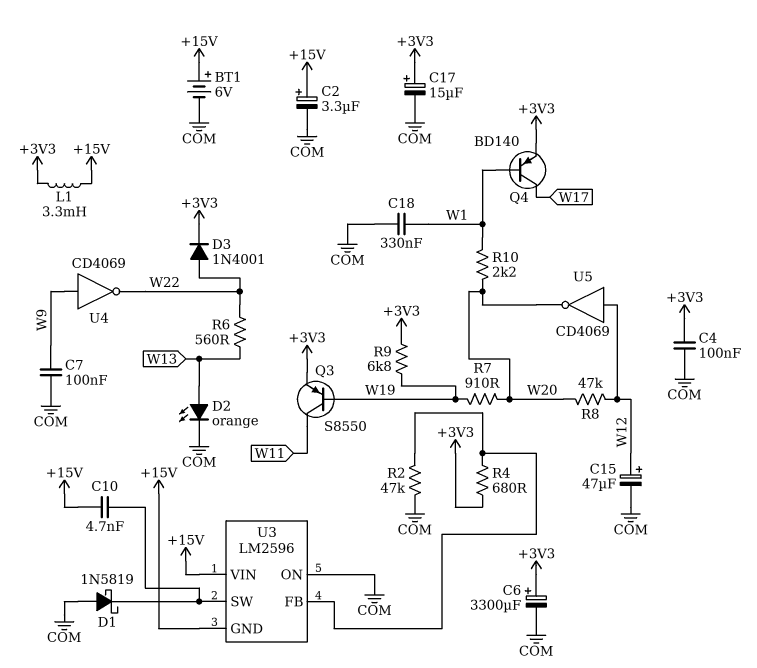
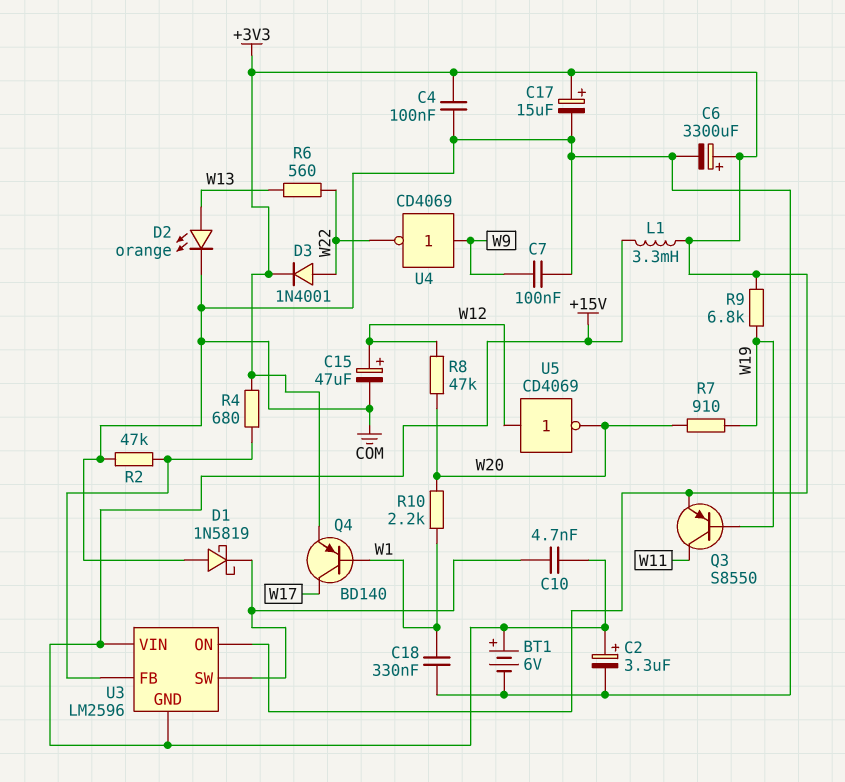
U3 pin ON: COM -> +3V3

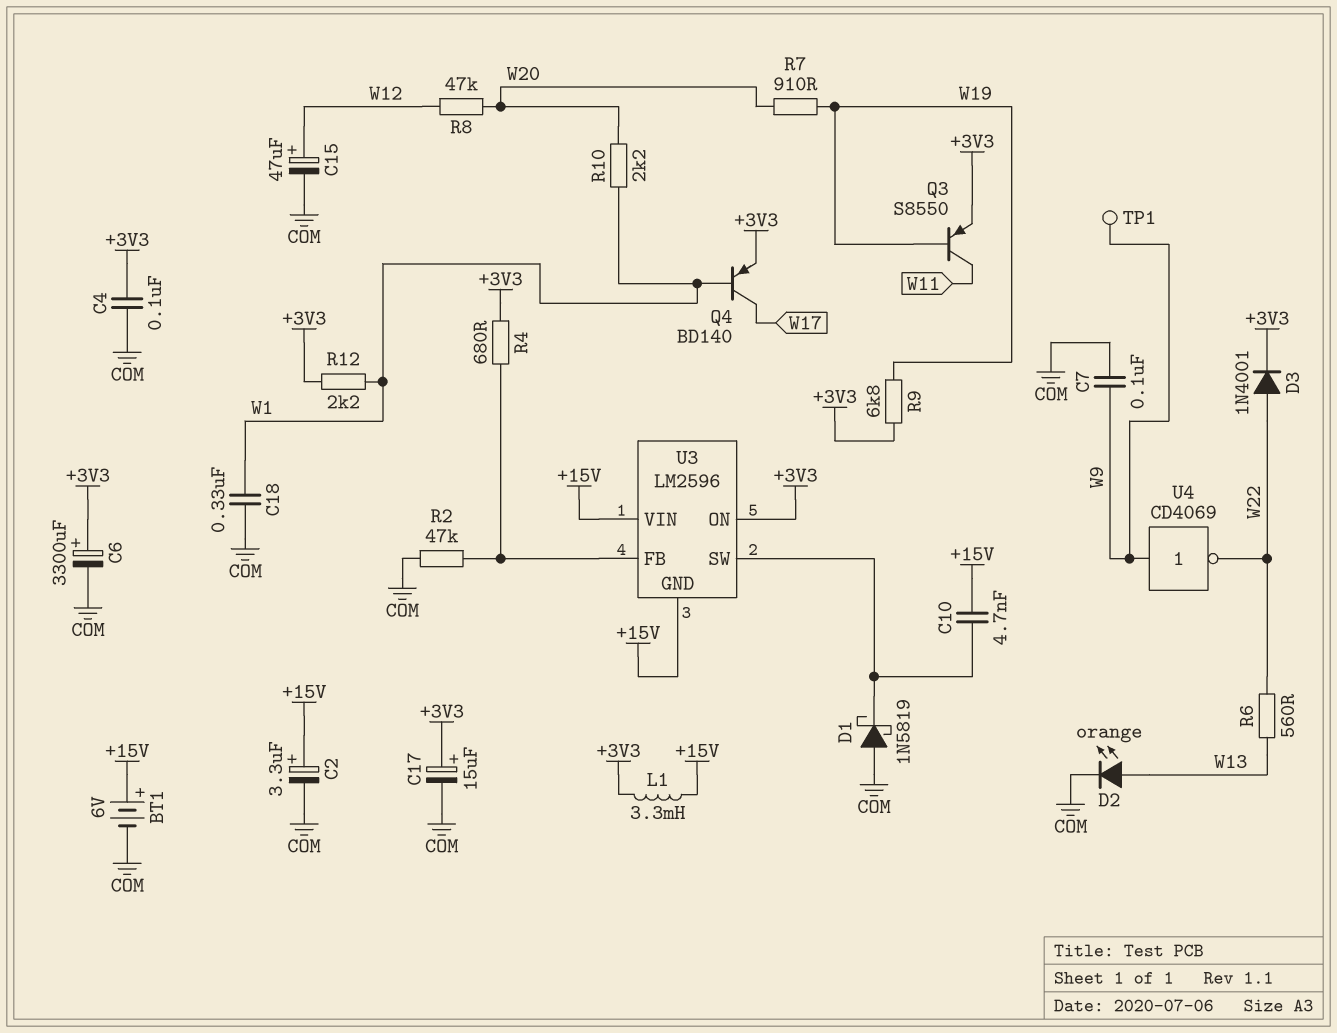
R12: none -> 2.2k (+3V3, W1)
TP1: none -> test point (W9)
U5: NOT CD4069 (in W12, out W20) -> none

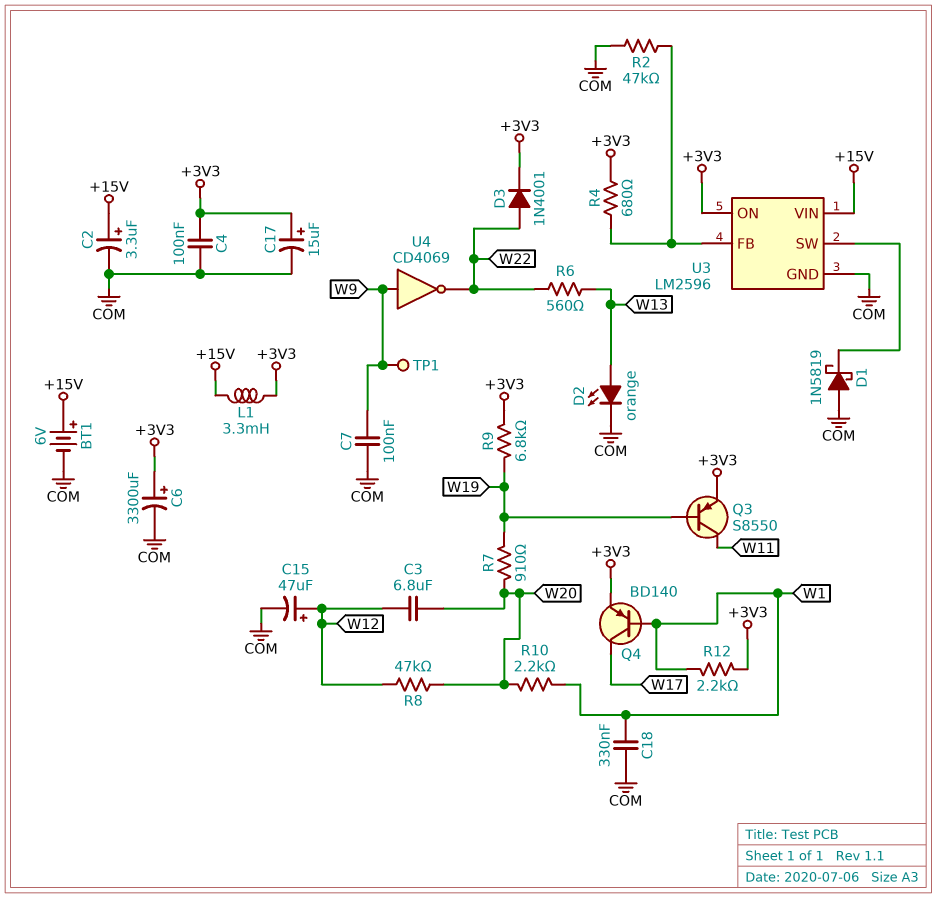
C3: none -> 6.8uF (W12, W20)
C10: 4.7nF (+15V, U3/SW) -> none
U3 pin GND: +15V -> COM

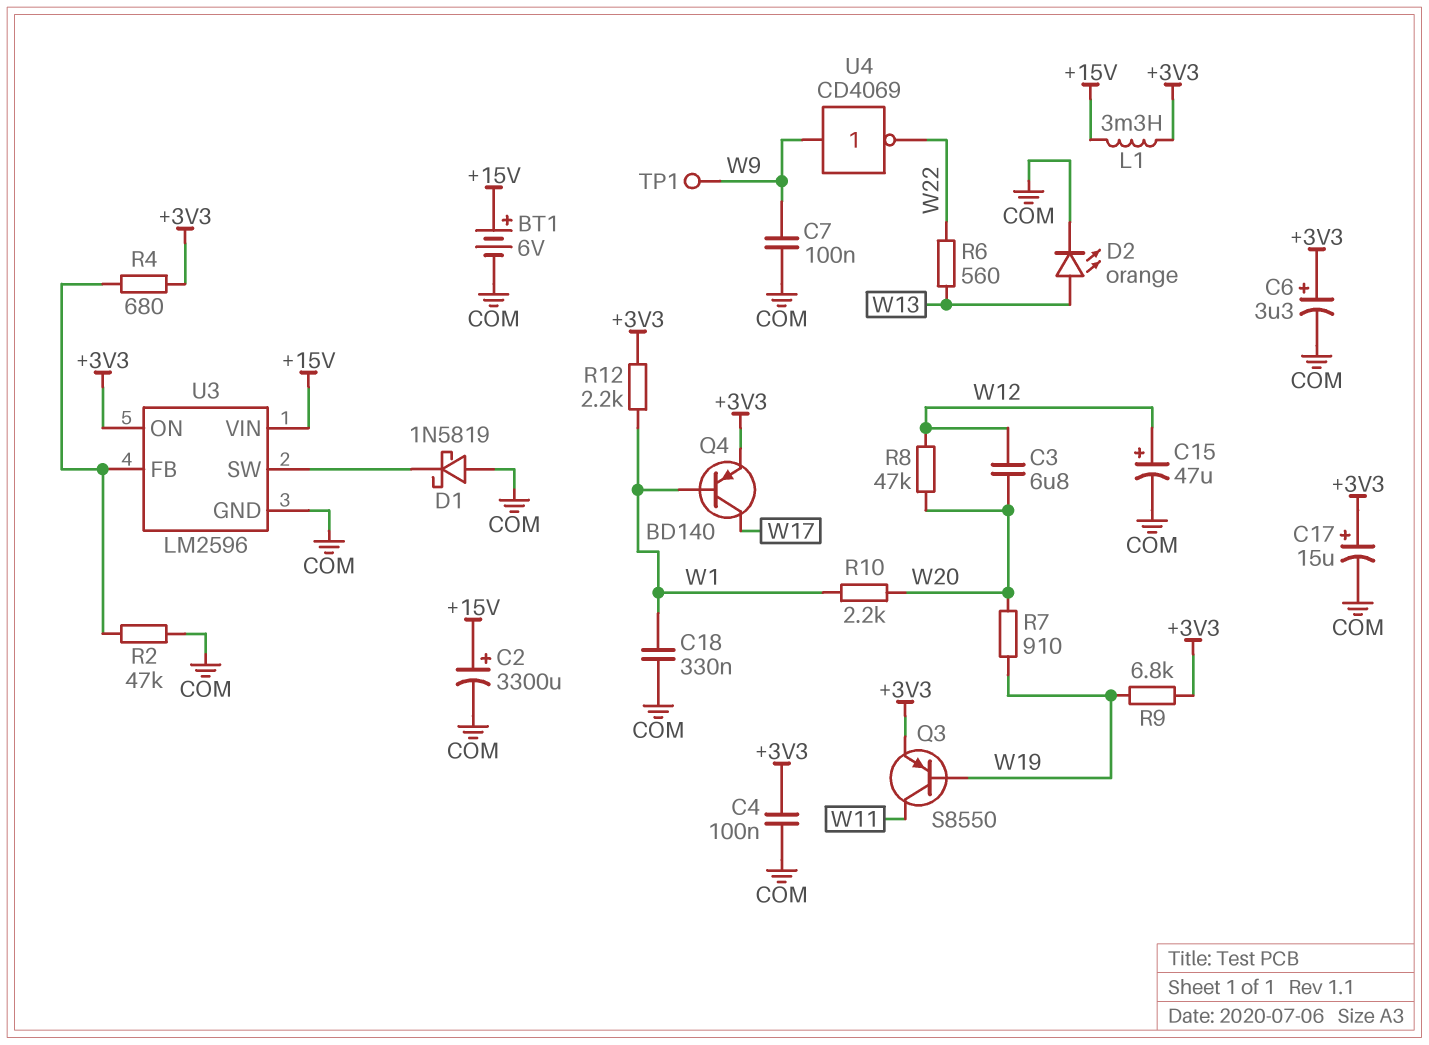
C2: 3.3uF (plus +15V, minus COM) -> 3300uF (plus +15V, minus COM)
C6: 3300uF (plus +3V3, minus COM) -> 3.3uF (plus +3V3, minus COM)
D3: diode 1N4001 (A W22, K +3V3) -> none

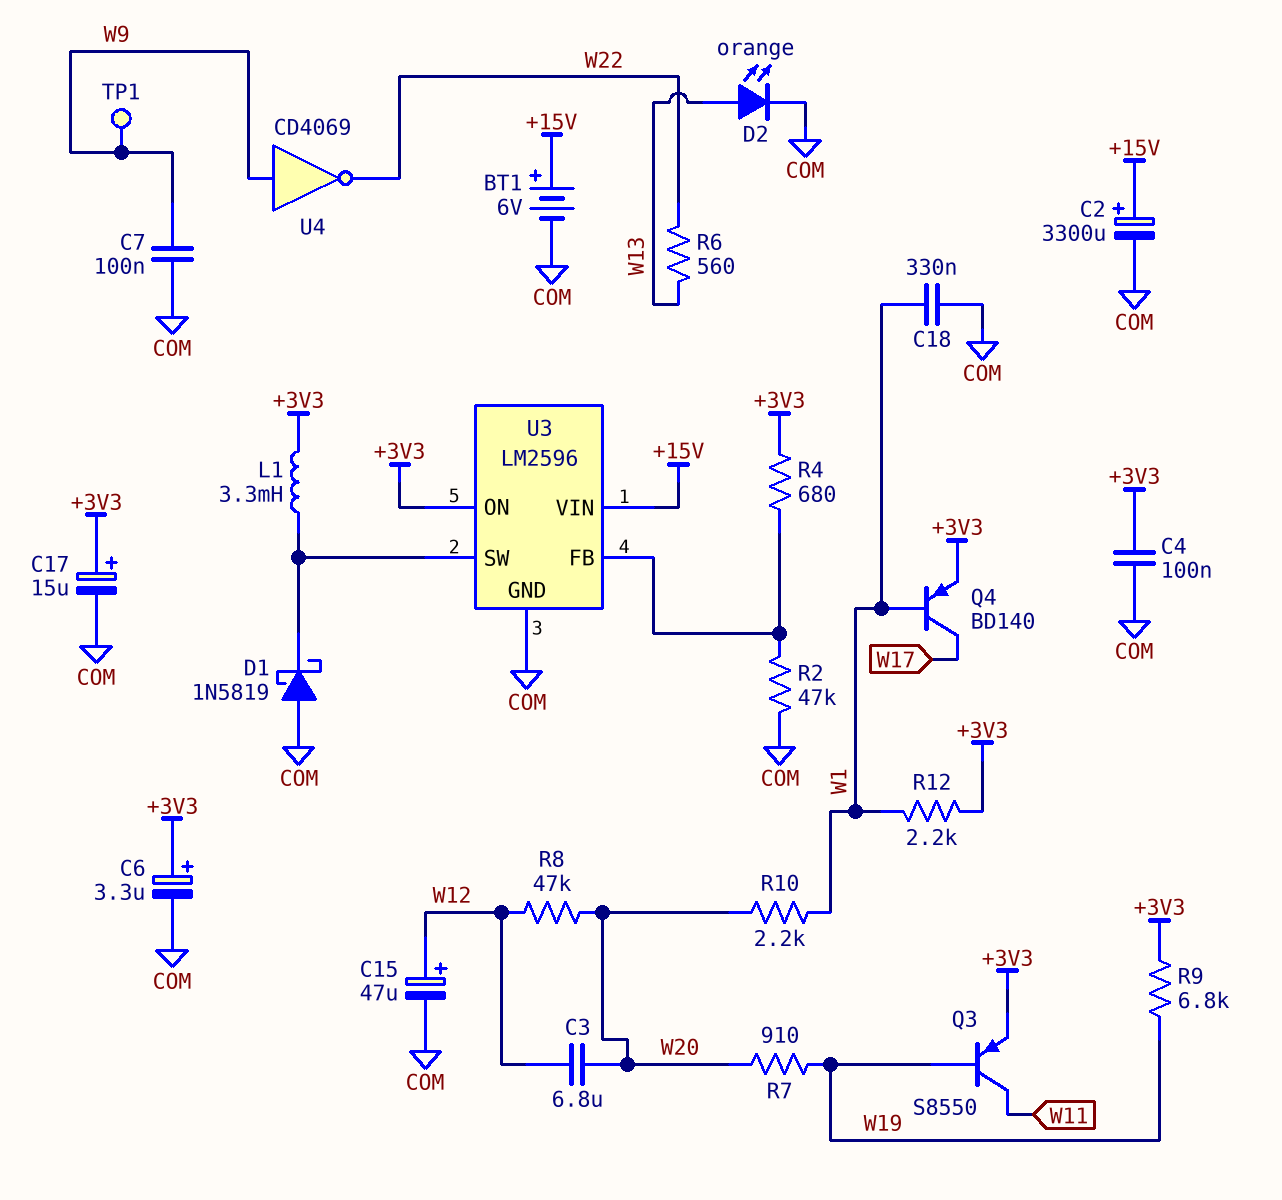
L1: 3.3mH (+3V3, +15V) -> 3.3mH (+3V3, U3/SW)

